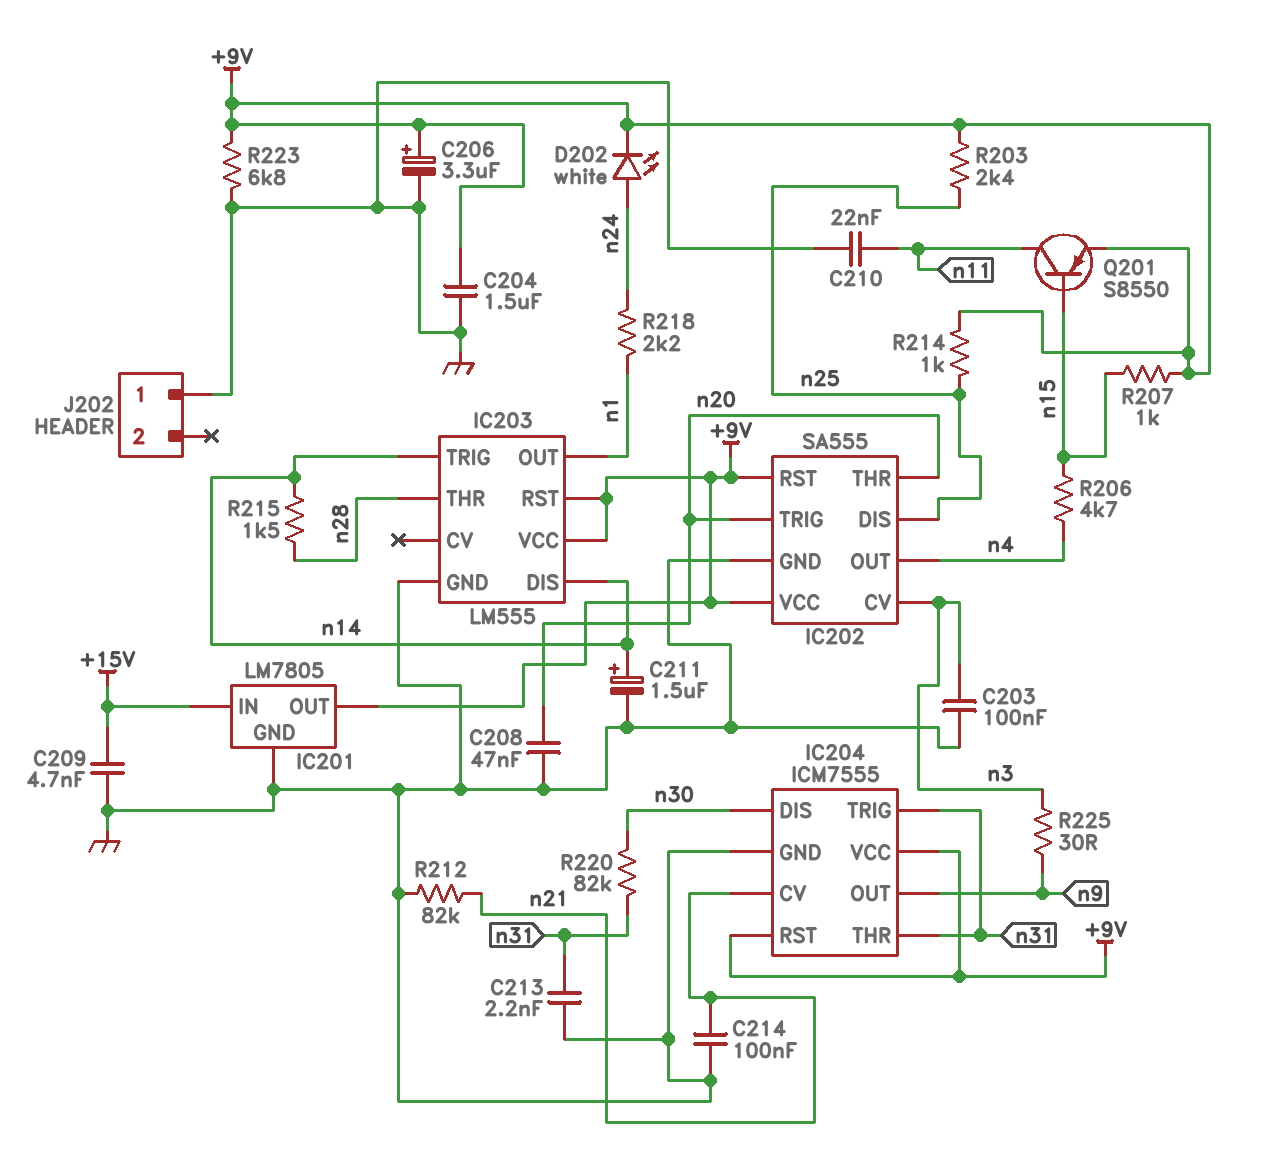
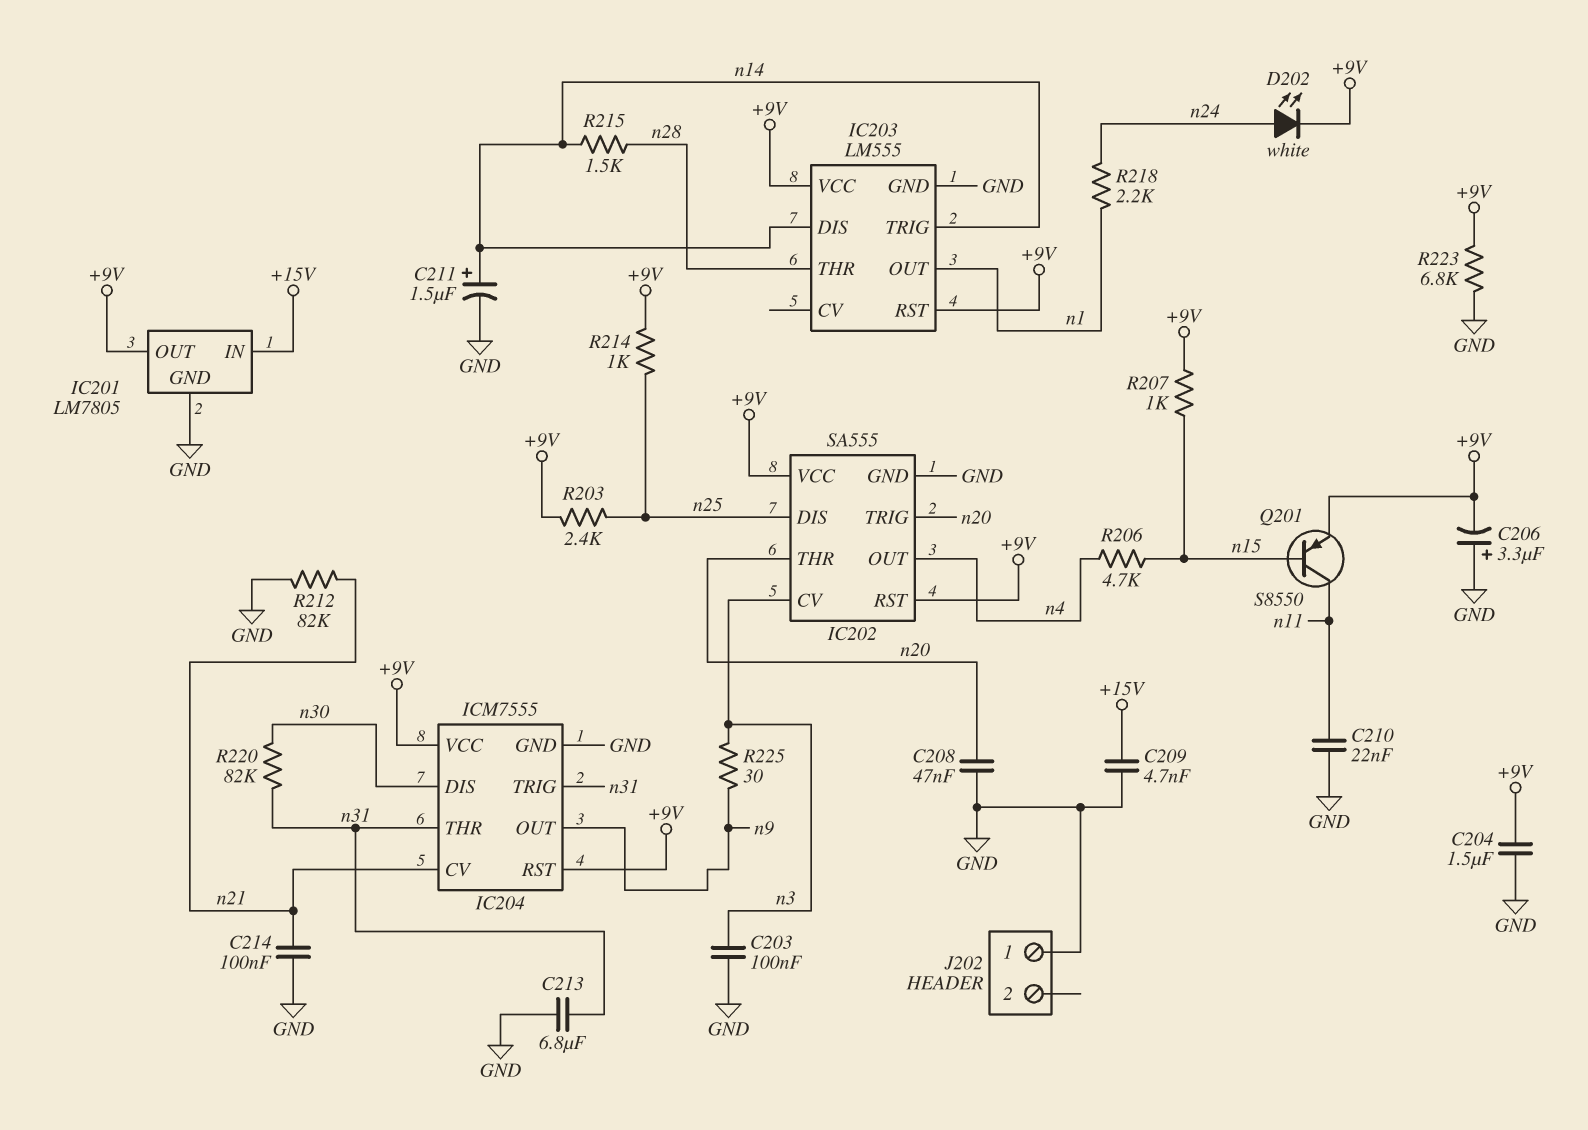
C206: 3.3uF (plus +9V, minus GND) -> 3.3uF (plus GND, minus +9V)
C213: 2.2nF (GND, n31) -> 6.8uF (GND, n31)

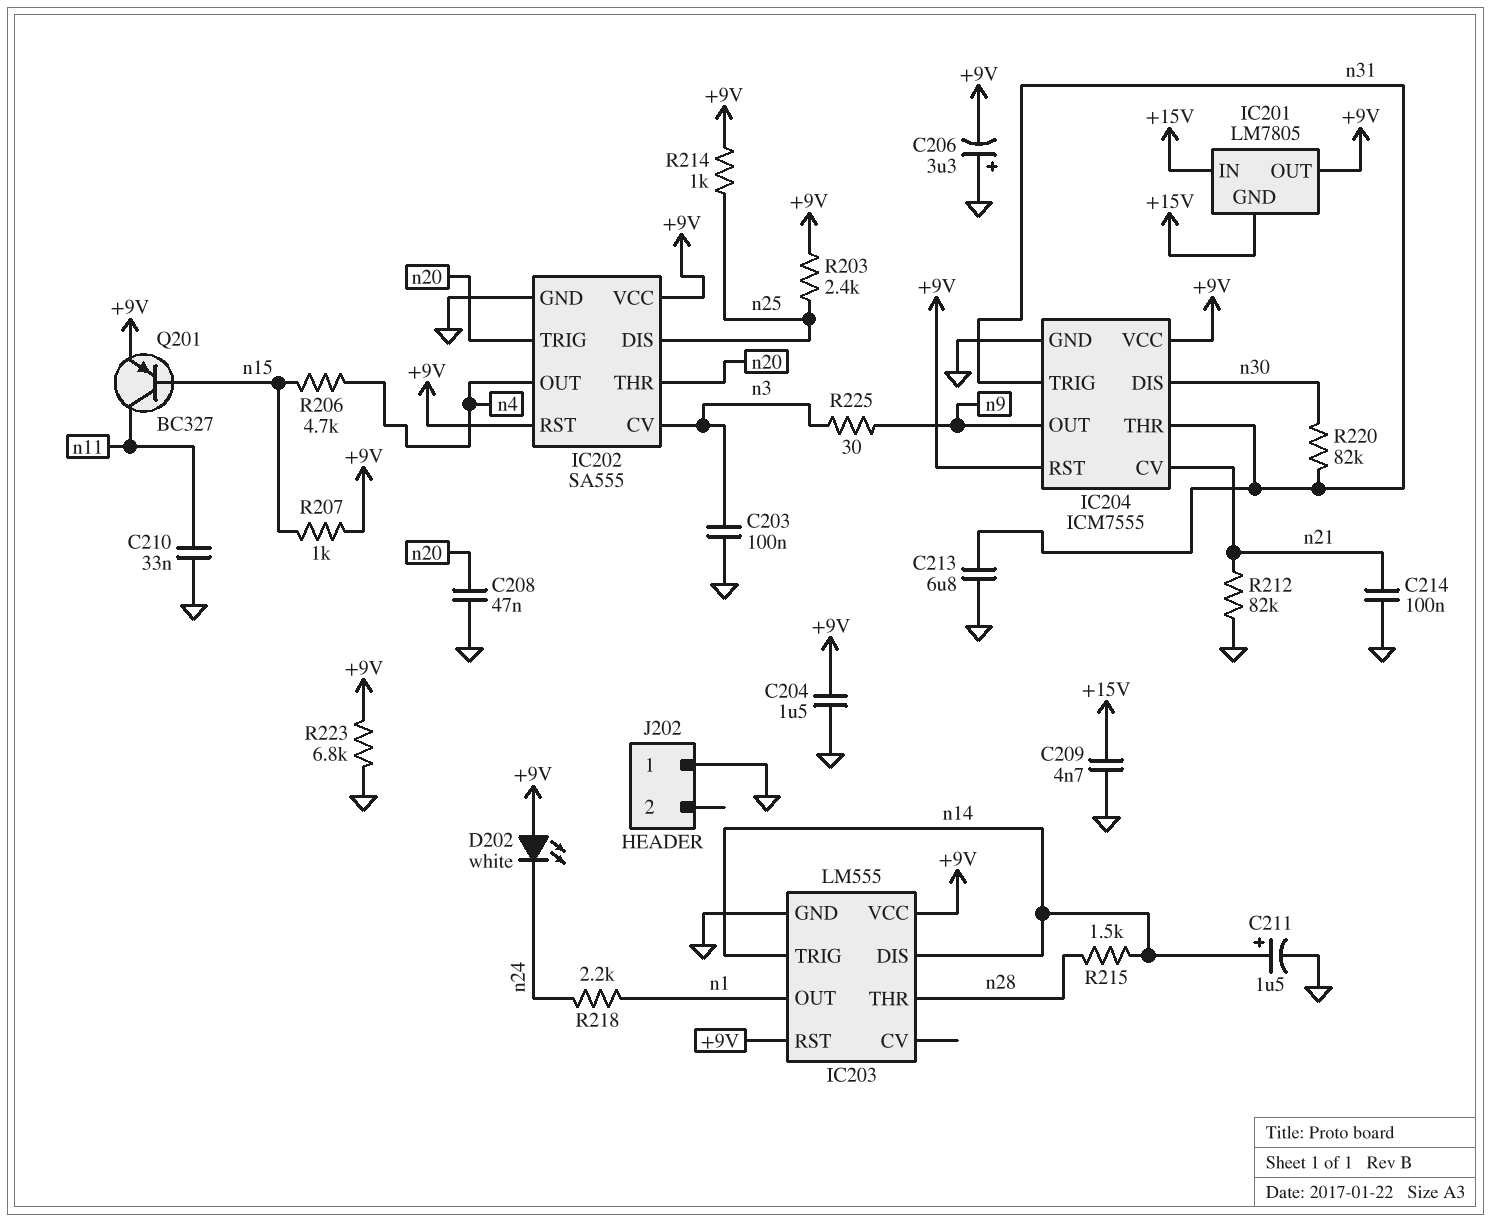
C210: 22nF (GND, n11) -> 33nF (GND, n11)
D202: LED white (A n24, K +9V) -> LED white (A +9V, K n24)
IC201 pin GND: GND -> +15V
Q201: PNP S8550 (B n15, C n11, E +9V) -> PNP BC327 (B n15, C n11, E +9V)

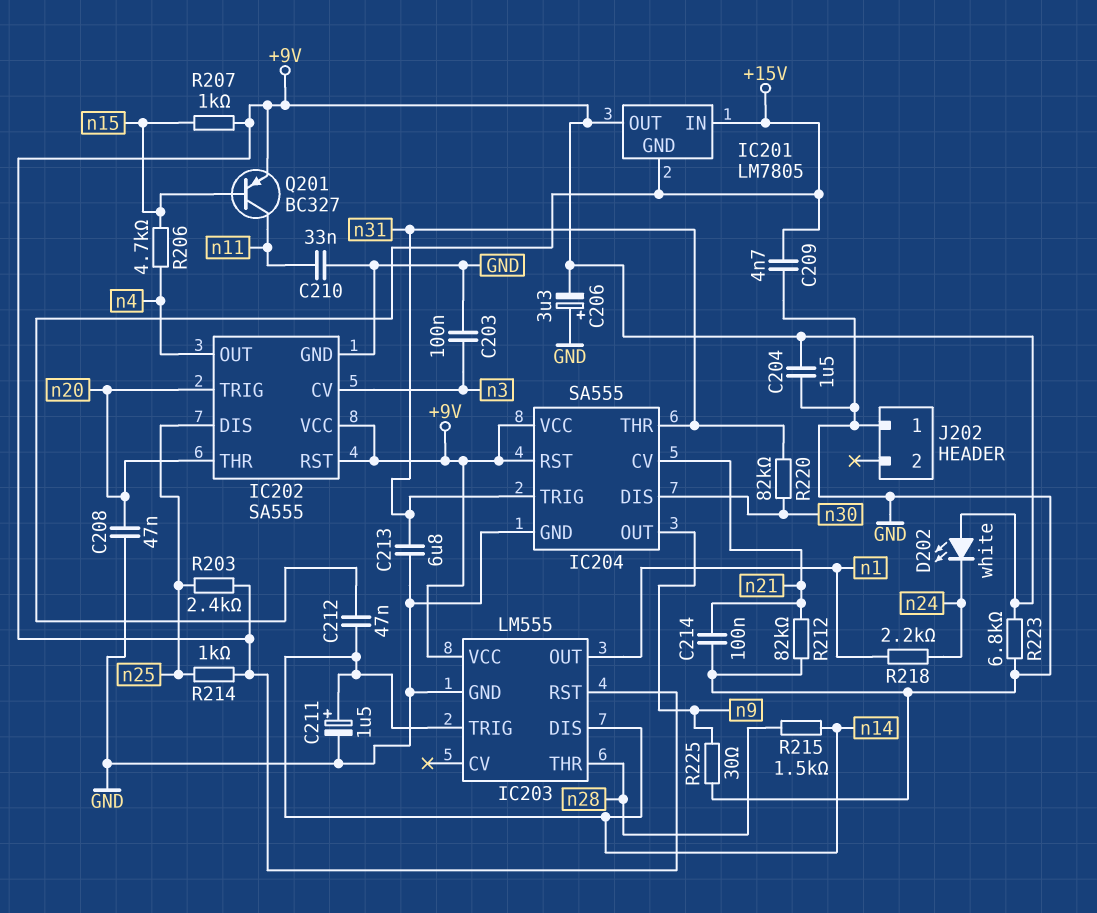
C212: none -> 47nF (+15V, n14)
IC204: ICM7555 -> SA555
R225: 30 (n3, n9) -> 30 (GND, n9)

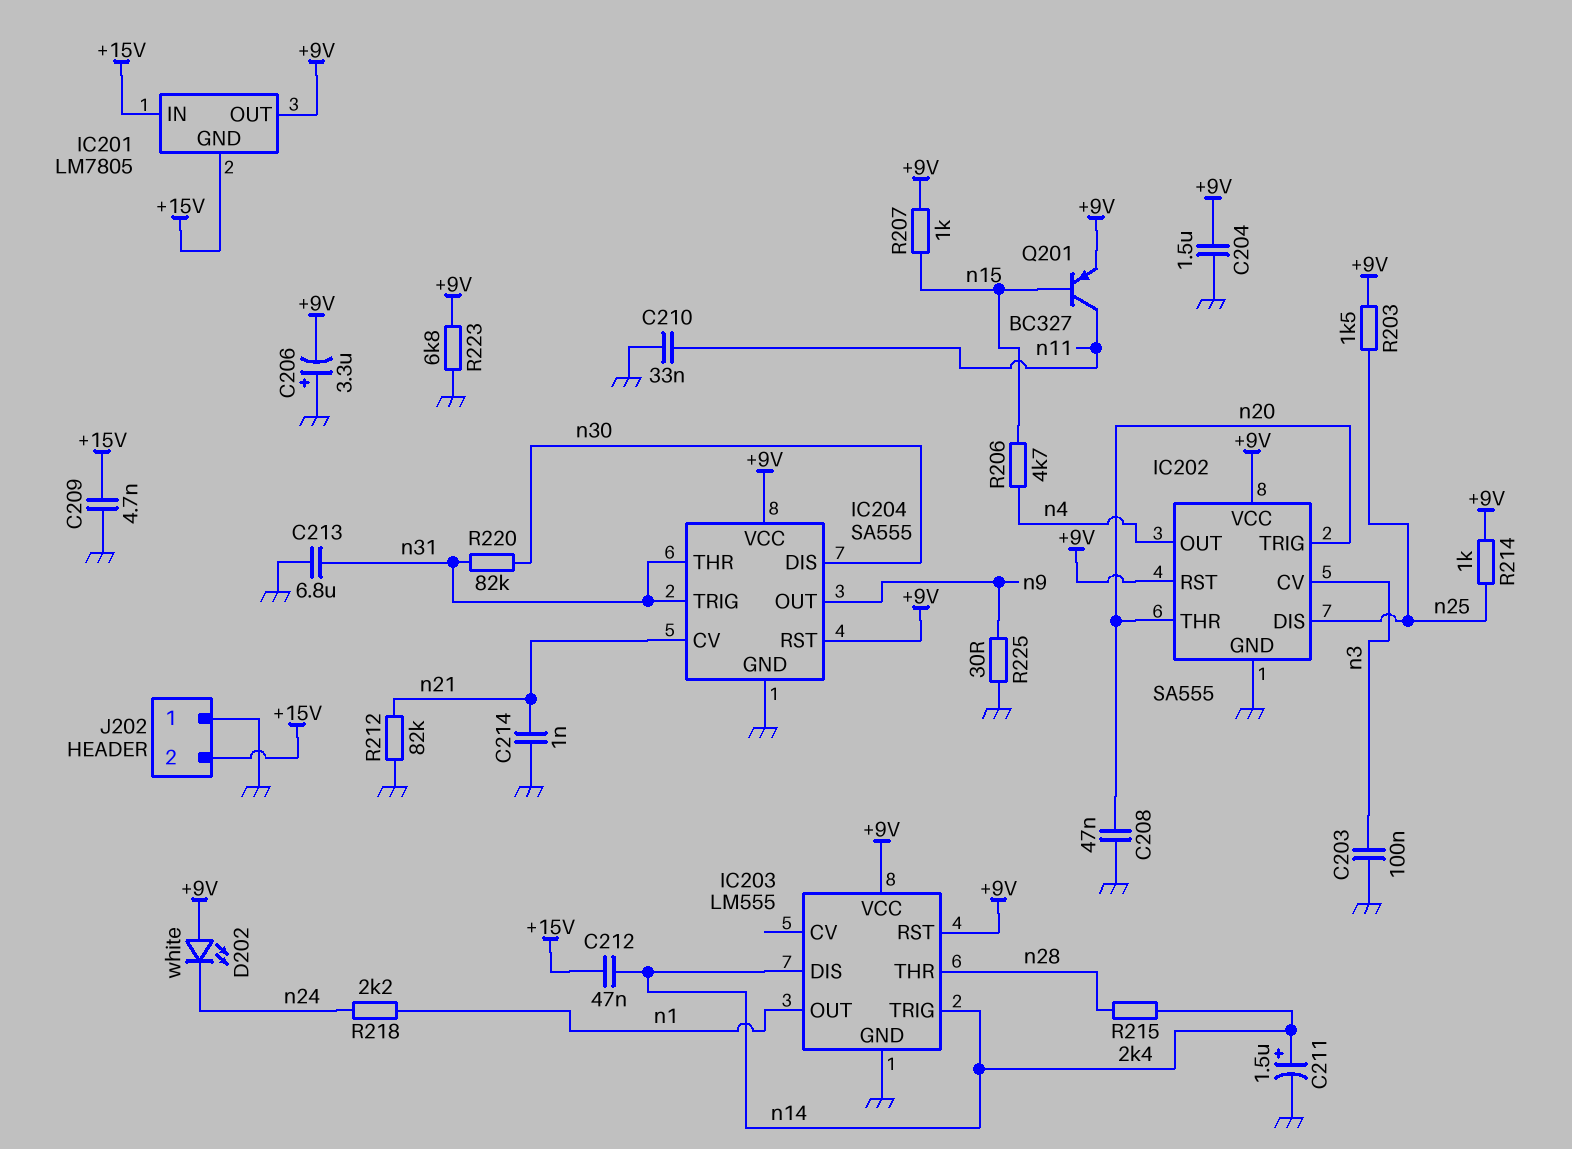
C214: 100nF (GND, n21) -> 1nF (GND, n21)
J202 pin 2: none -> +15V
R203: 2.4k (+9V, n25) -> 1.5k (+9V, n25)
R215: 1.5k (n14, n28) -> 2.4k (n14, n28)

